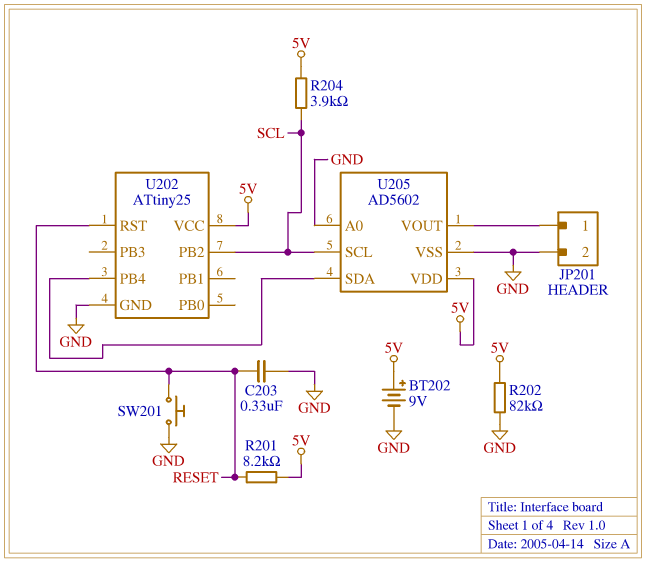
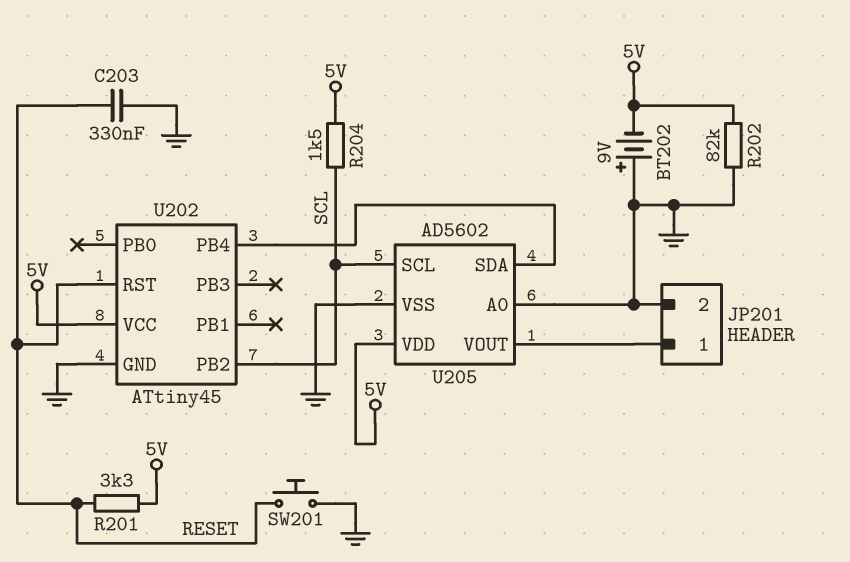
BT202: 9V (plus 5V, minus GND) -> 9V (plus GND, minus 5V)
R201: 8.2k (5V, RESET) -> 3.3k (5V, RESET)
R204: 3.9k (5V, SCL) -> 1.5k (5V, SCL)
U202: ATtiny25 -> ATtiny45

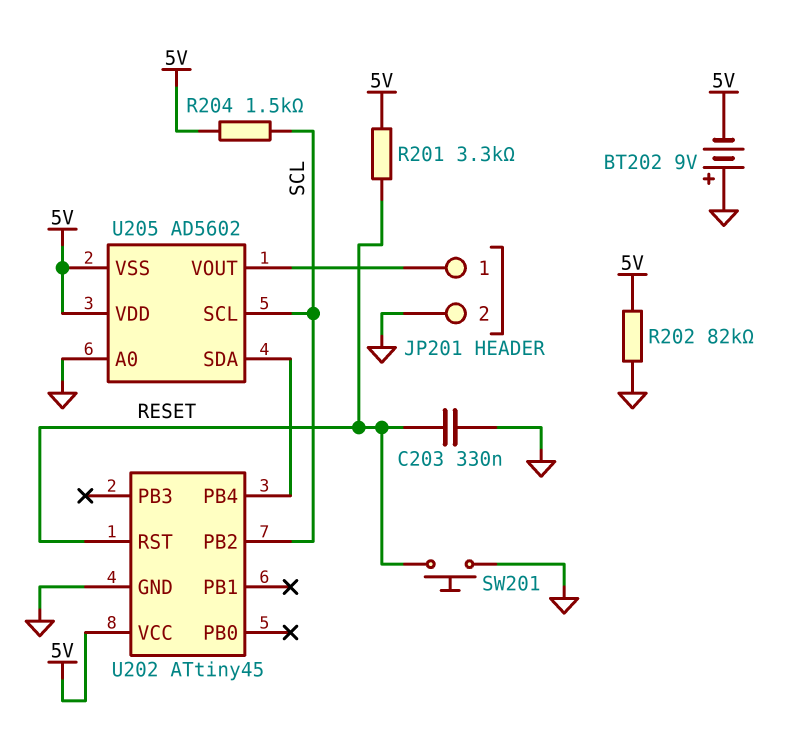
U205 pin VSS: GND -> 5V

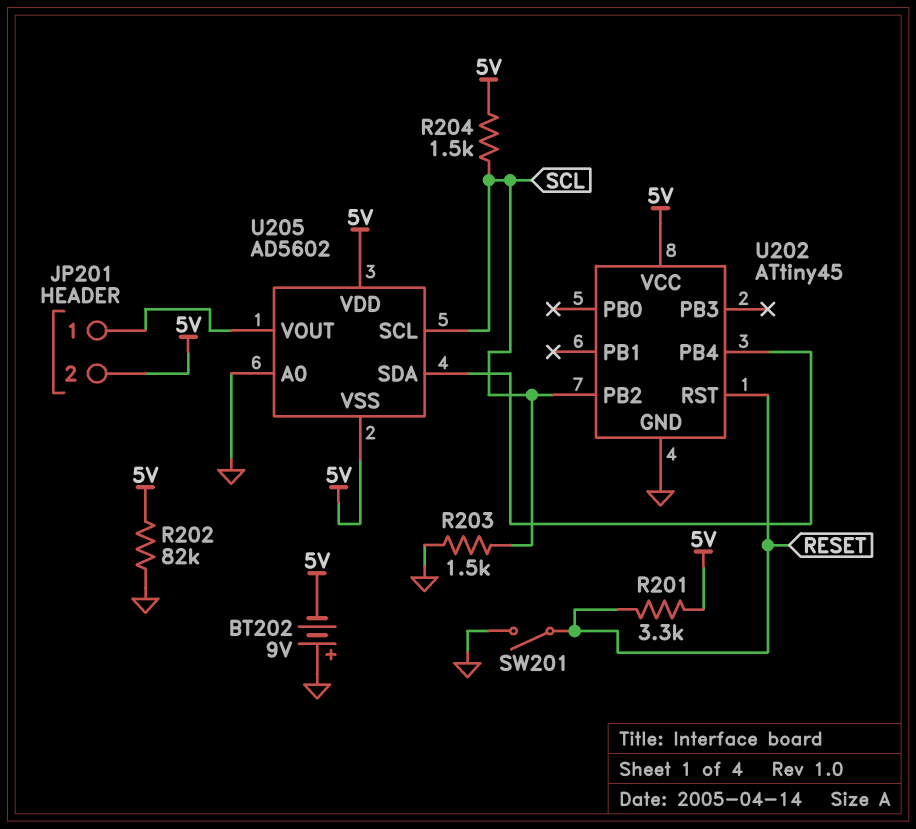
C203: 330nF (GND, RESET) -> none
JP201 pin 2: GND -> 5V
R203: none -> 1.5k (GND, SCL)
SW201: button (GND, RESET) -> switch (GND, RESET)

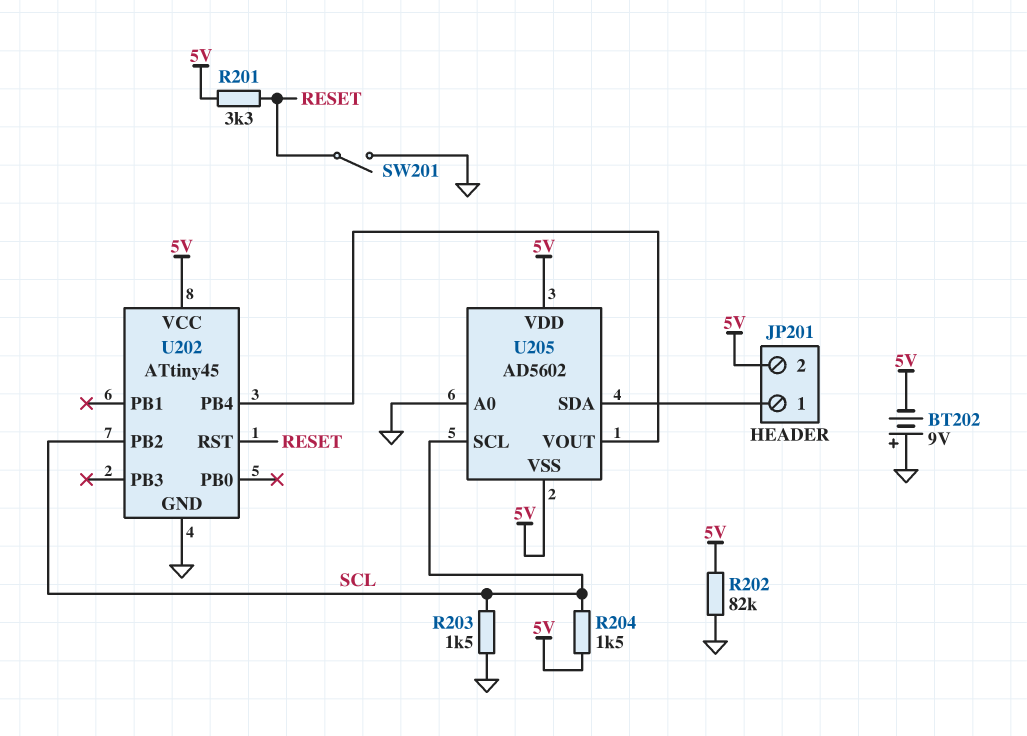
U205 pin SDA: U202/PB4 -> JP201/1
U205 pin VOUT: JP201/1 -> U202/PB4

